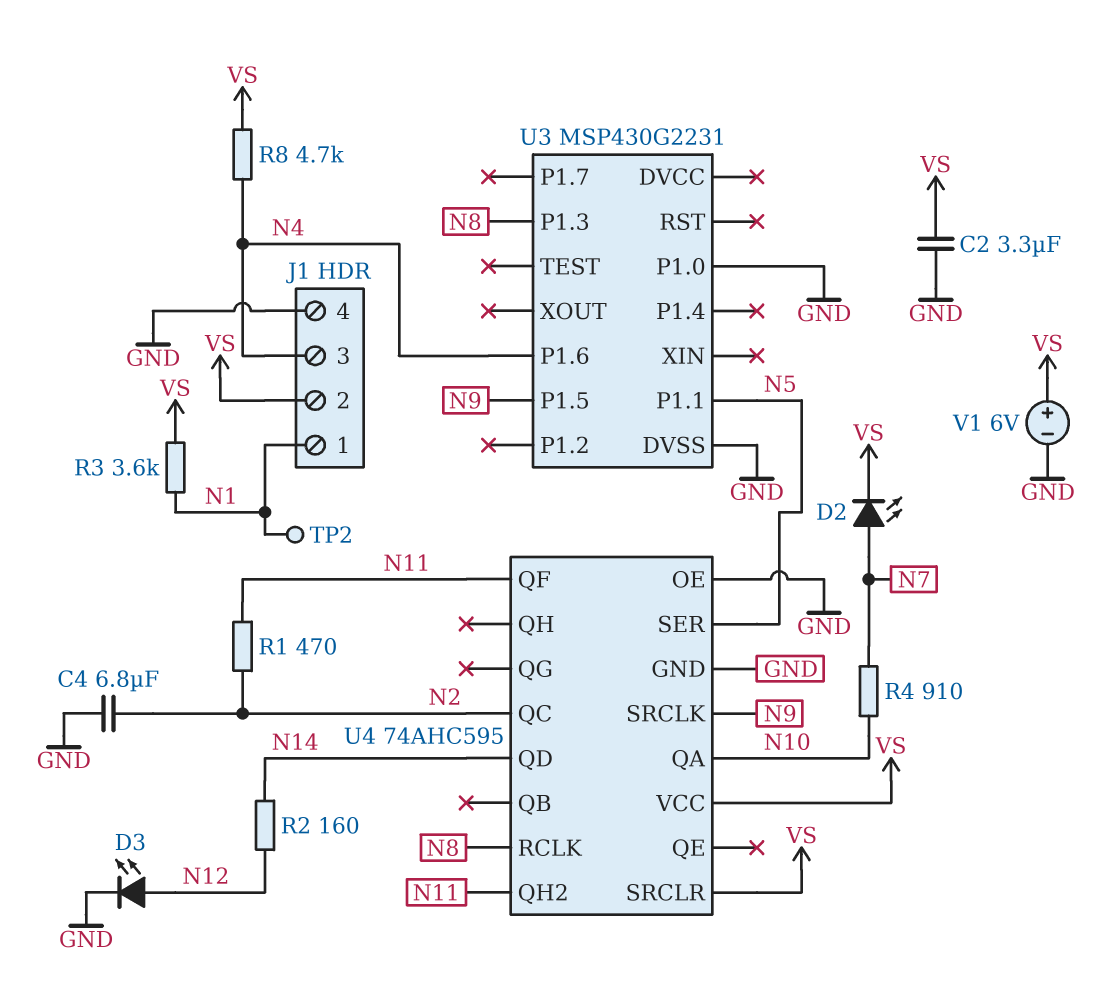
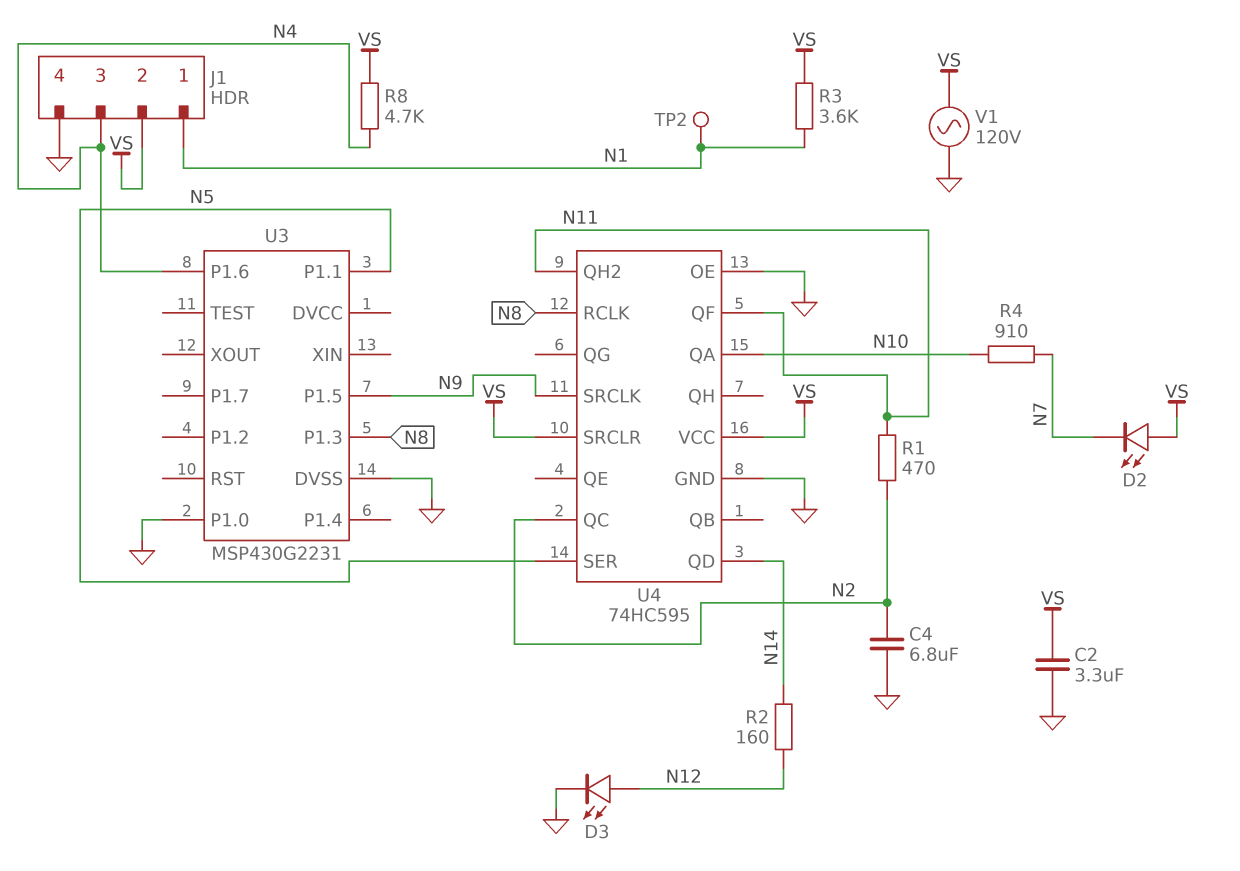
D2: LED (A N7, K VS) -> LED (A VS, K N7)
U4: 74AHC595 -> 74HC595
V1: 6V (plus VS, minus GND) -> AC 120V (GND, VS)

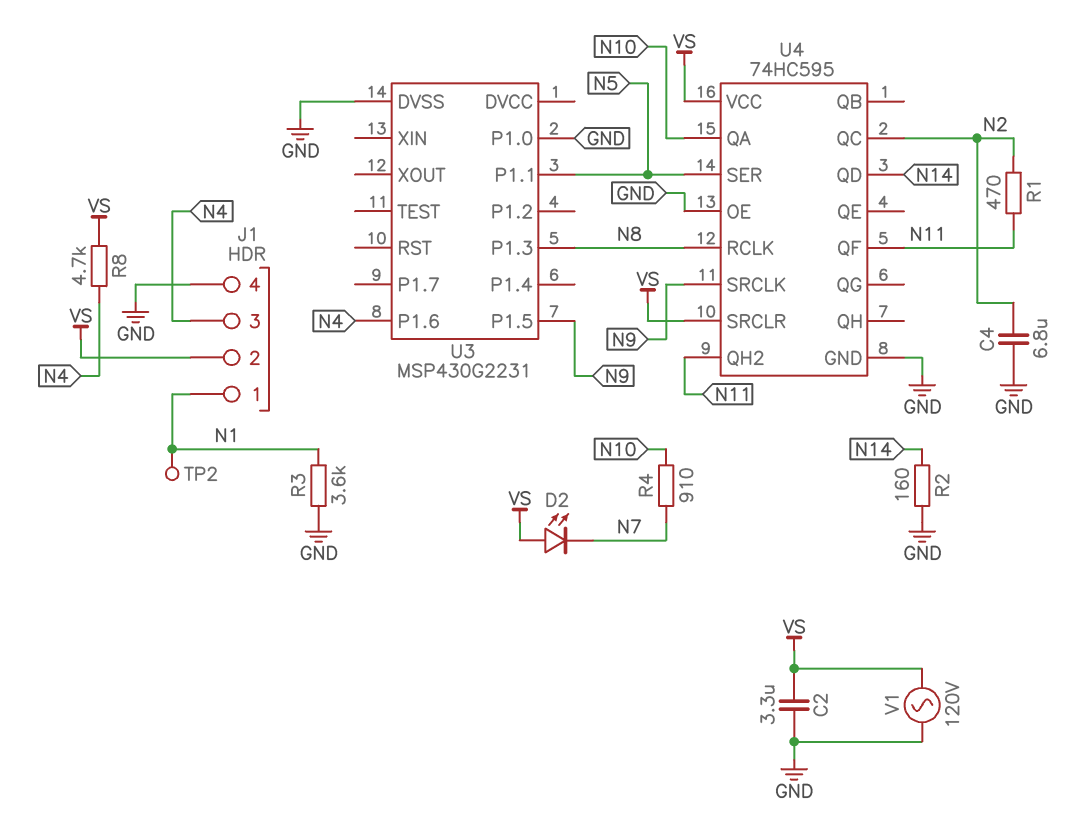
D3: LED (A N12, K GND) -> none
R2: 160 (N12, N14) -> 160 (GND, N14)
R3: 3.6k (N1, VS) -> 3.6k (GND, N1)

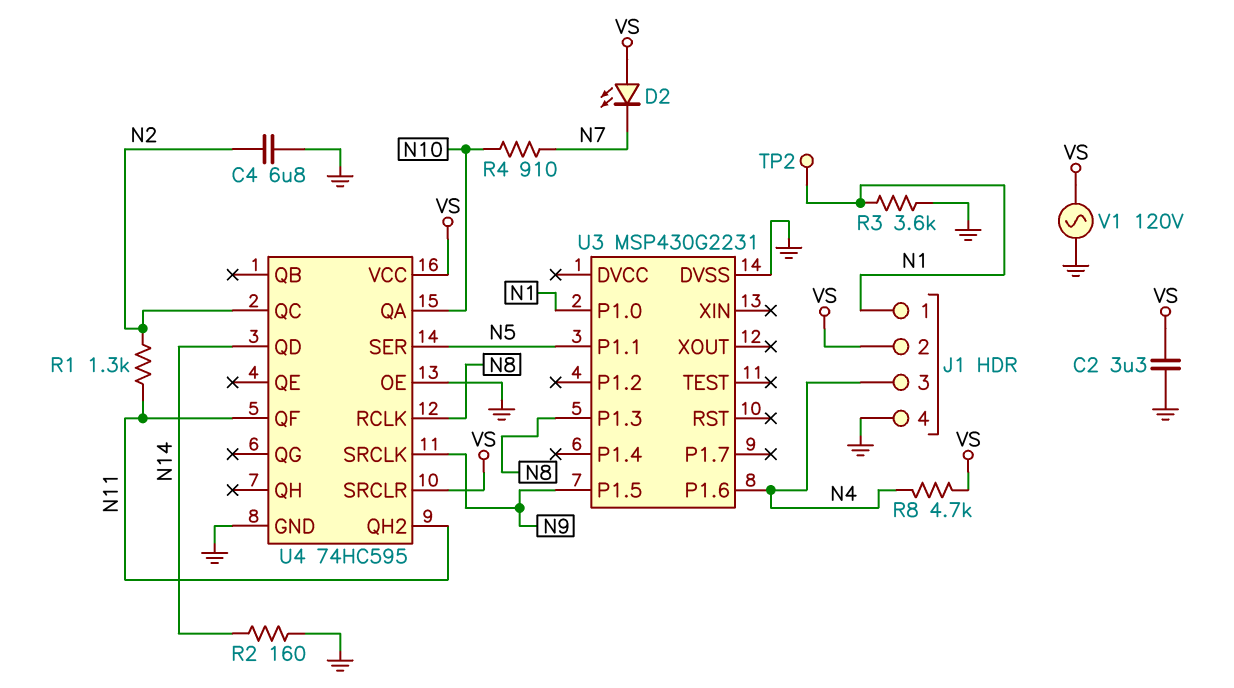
R1: 470 (N2, N11) -> 1.3k (N2, N11)
U3 pin P1.0: GND -> N1

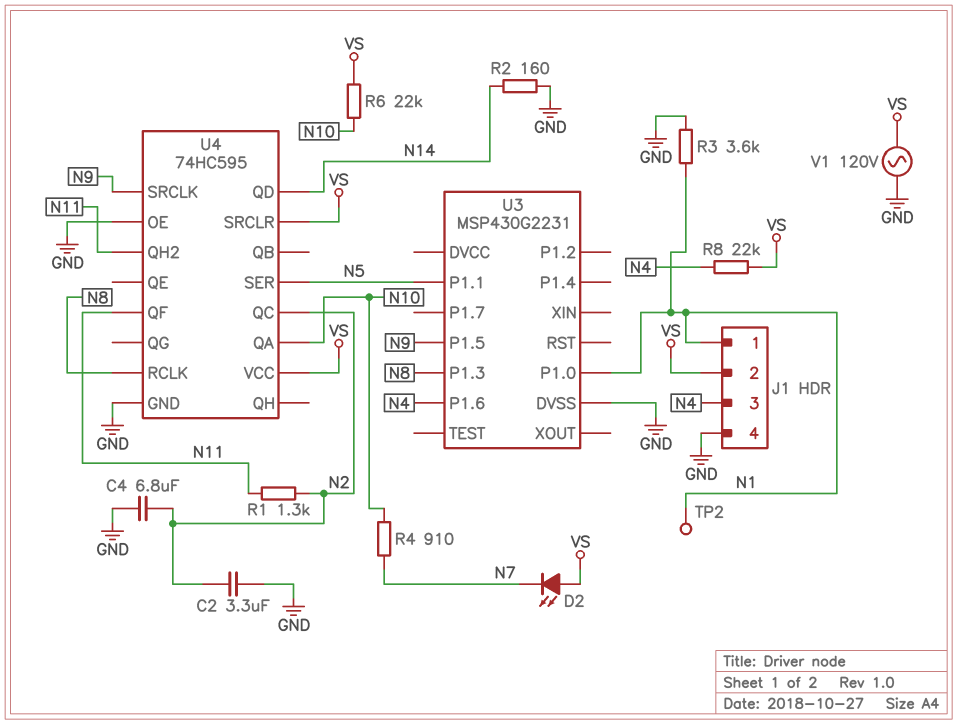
C2: 3.3uF (GND, VS) -> 3.3uF (GND, N2)
R6: none -> 22k (N10, VS)
R8: 4.7k (N4, VS) -> 22k (N4, VS)

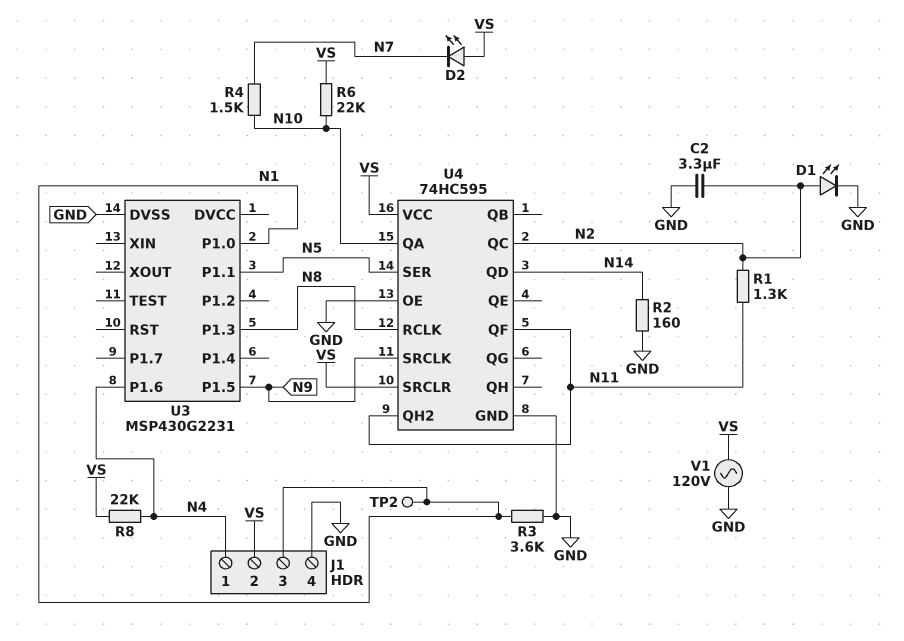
C4: 6.8uF (GND, N2) -> none
D1: none -> LED (A N2, K GND)
J1 pin 1: N1 -> N4
J1 pin 3: N4 -> N1
R4: 910 (N7, N10) -> 1.5k (N7, N10)

